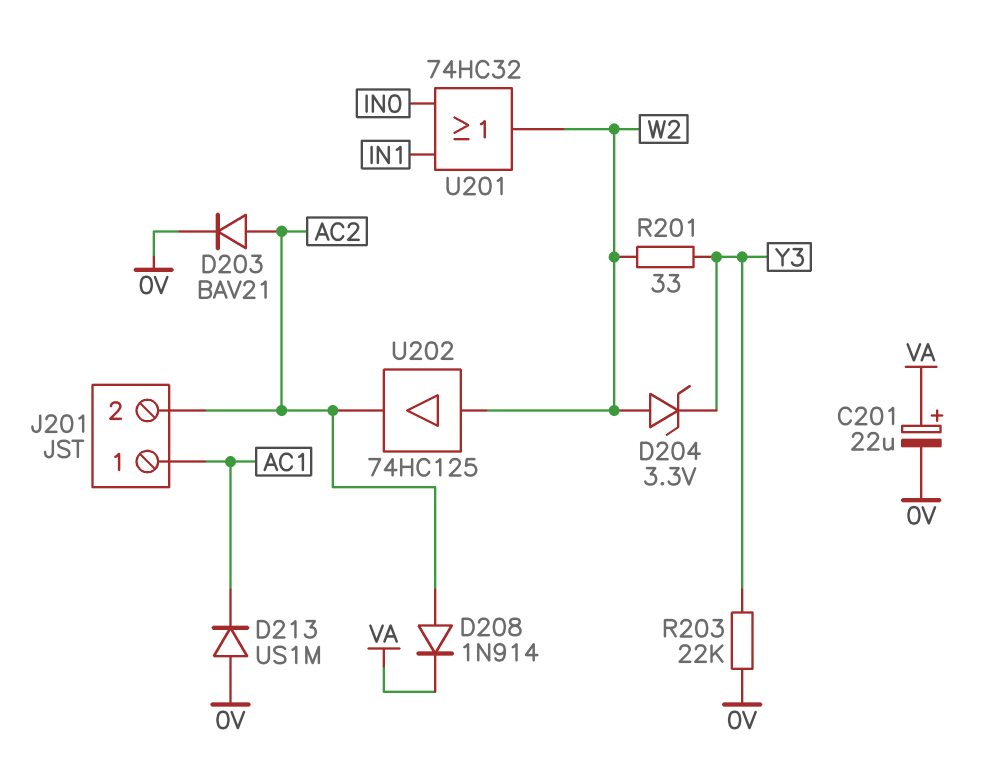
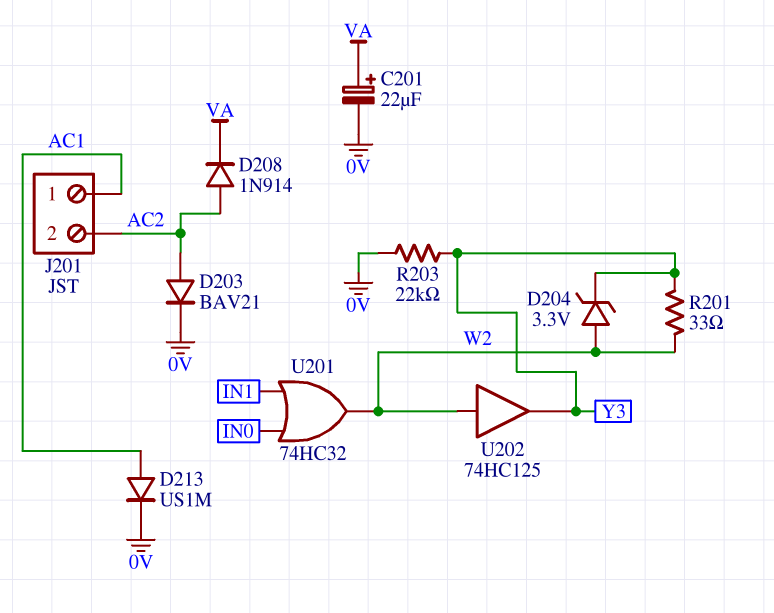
D213: diode US1M (A 0V, K AC1) -> diode US1M (A AC1, K 0V)
U202: buffer 74HC125 (in W2, out AC2) -> buffer 74HC125 (in W2, out Y3)

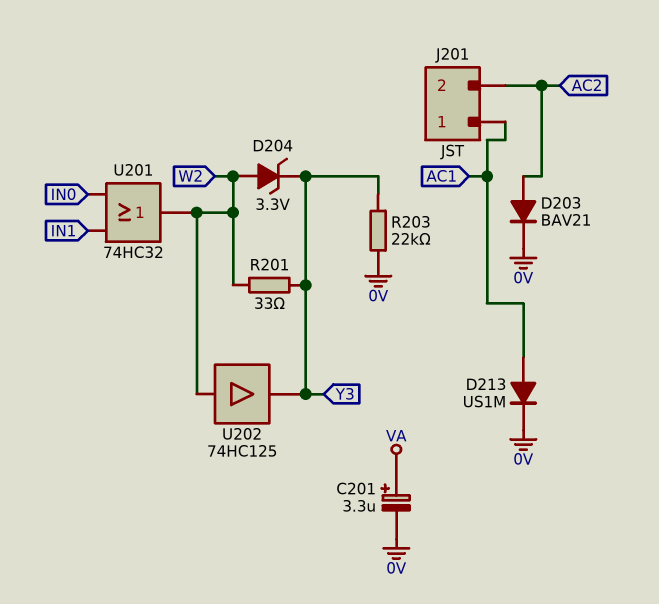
C201: 22uF (plus VA, minus 0V) -> 3.3uF (plus VA, minus 0V)
D208: diode 1N914 (A AC2, K VA) -> none

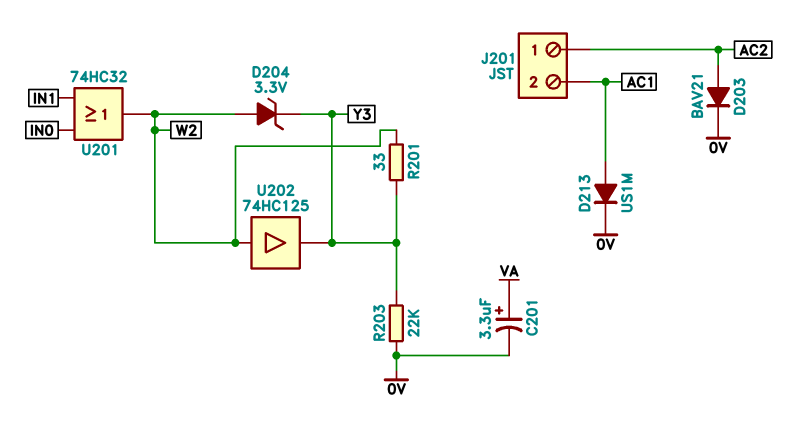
J201 pin 1: AC1 -> AC2
J201 pin 2: AC2 -> AC1

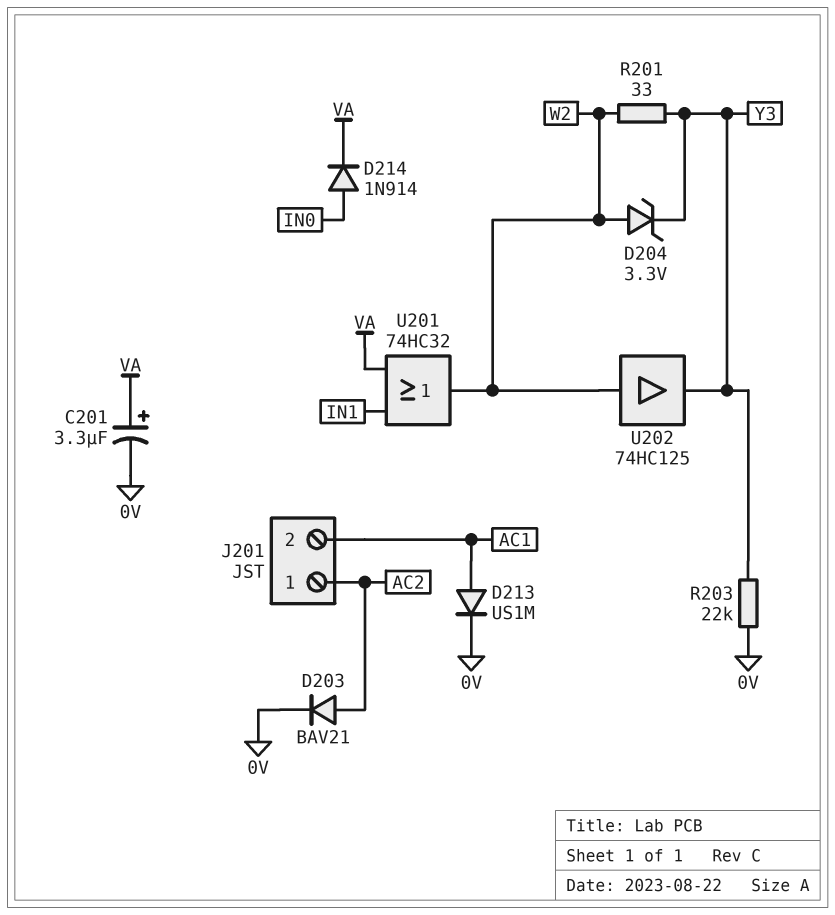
D214: none -> diode 1N914 (A IN0, K VA)
U201: OR 74HC32 (in IN0, in IN1, out W2) -> OR 74HC32 (in IN1, in VA, out W2)

